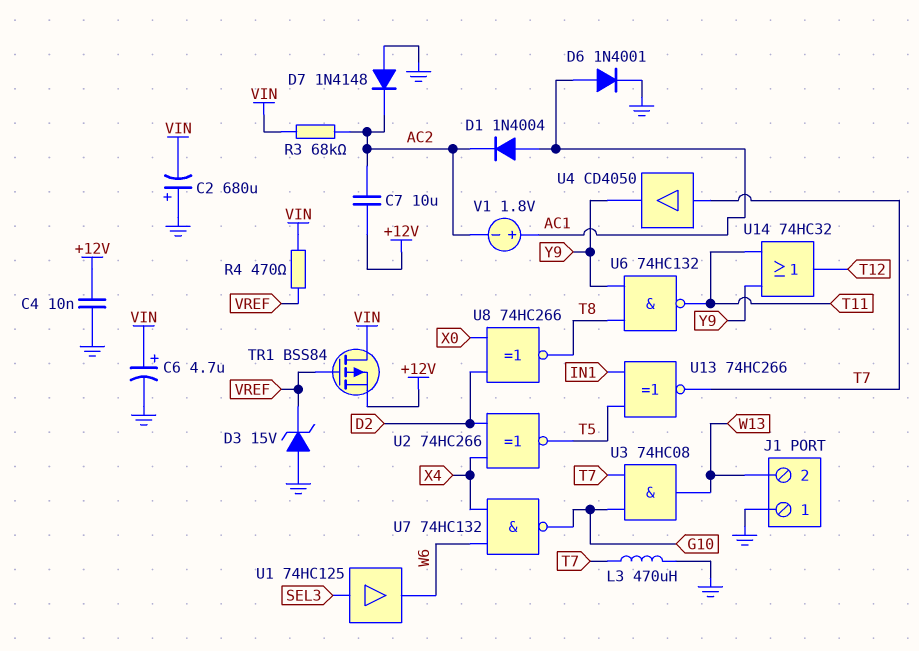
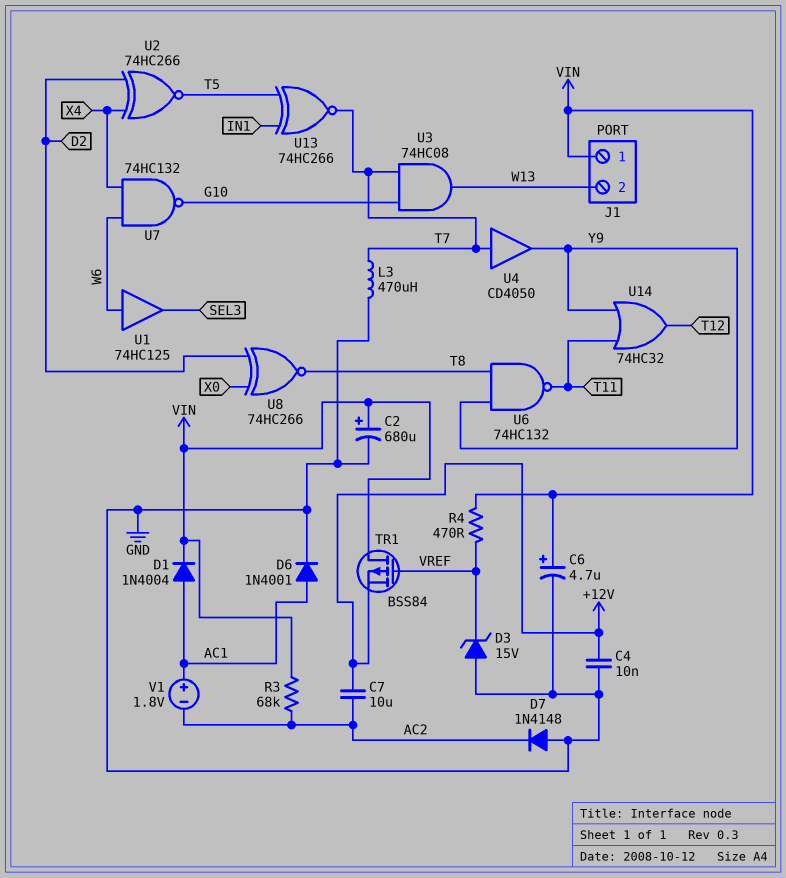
C2: 680uF (plus GND, minus VIN) -> 680uF (plus VIN, minus GND)
D1: diode 1N4004 (A AC1, K AC2) -> diode 1N4004 (A AC1, K VIN)
J1 pin 1: GND -> VIN
U1: buffer 74HC125 (in SEL3, out W6) -> buffer 74HC125 (in W6, out SEL3)

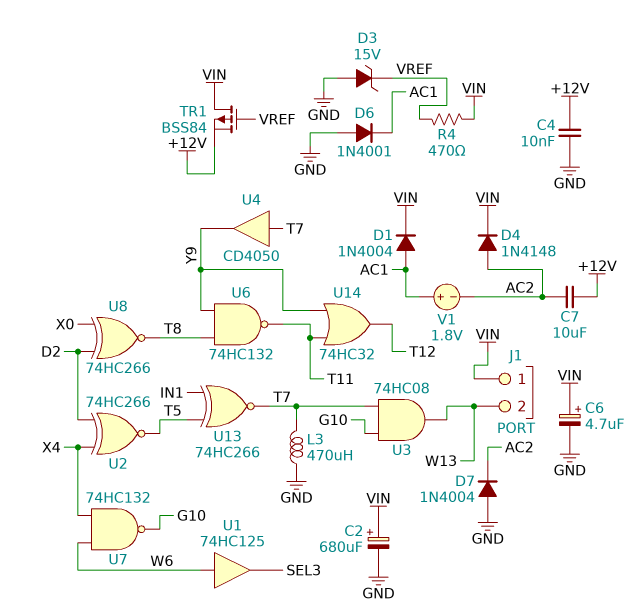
D4: none -> diode 1N4148 (A AC2, K VIN)
D6: diode 1N4001 (A AC1, K GND) -> diode 1N4001 (A GND, K AC1)
D7: diode 1N4148 (A GND, K AC2) -> diode 1N4004 (A GND, K AC2)
R3: 68k (AC2, VIN) -> none

